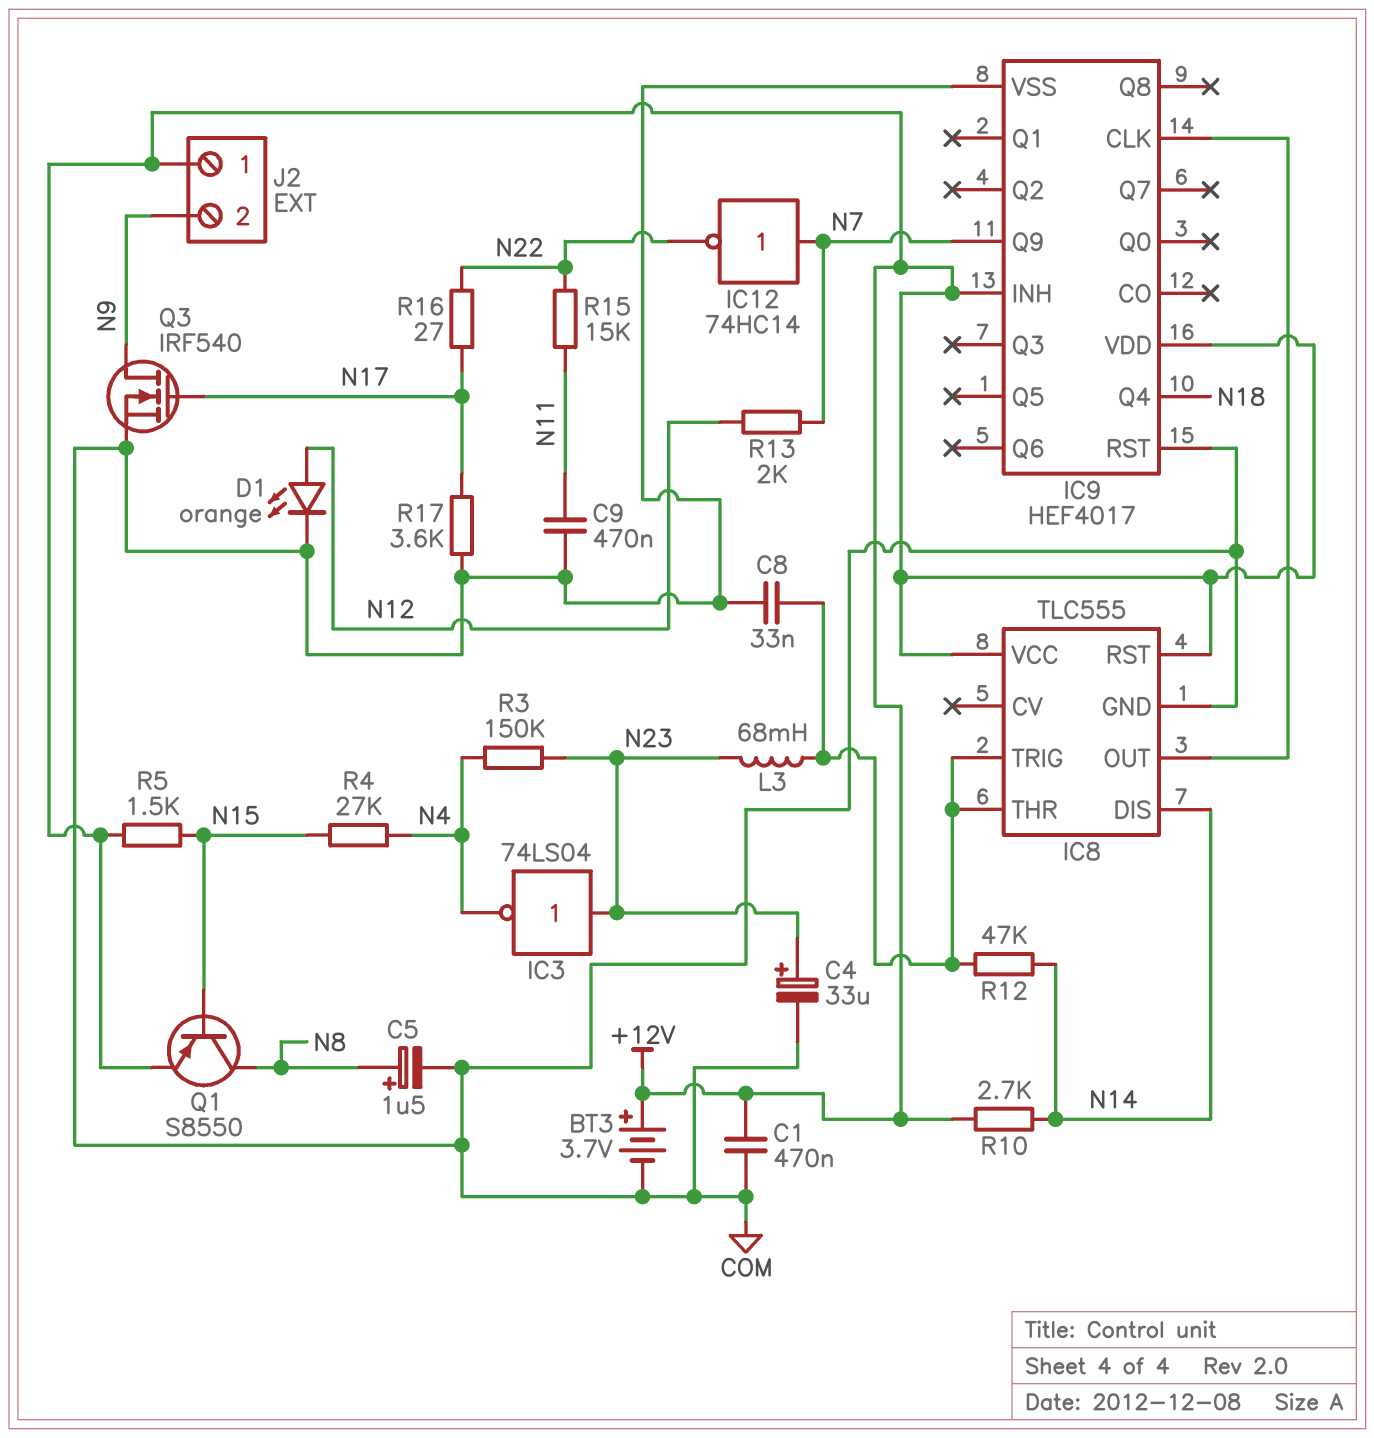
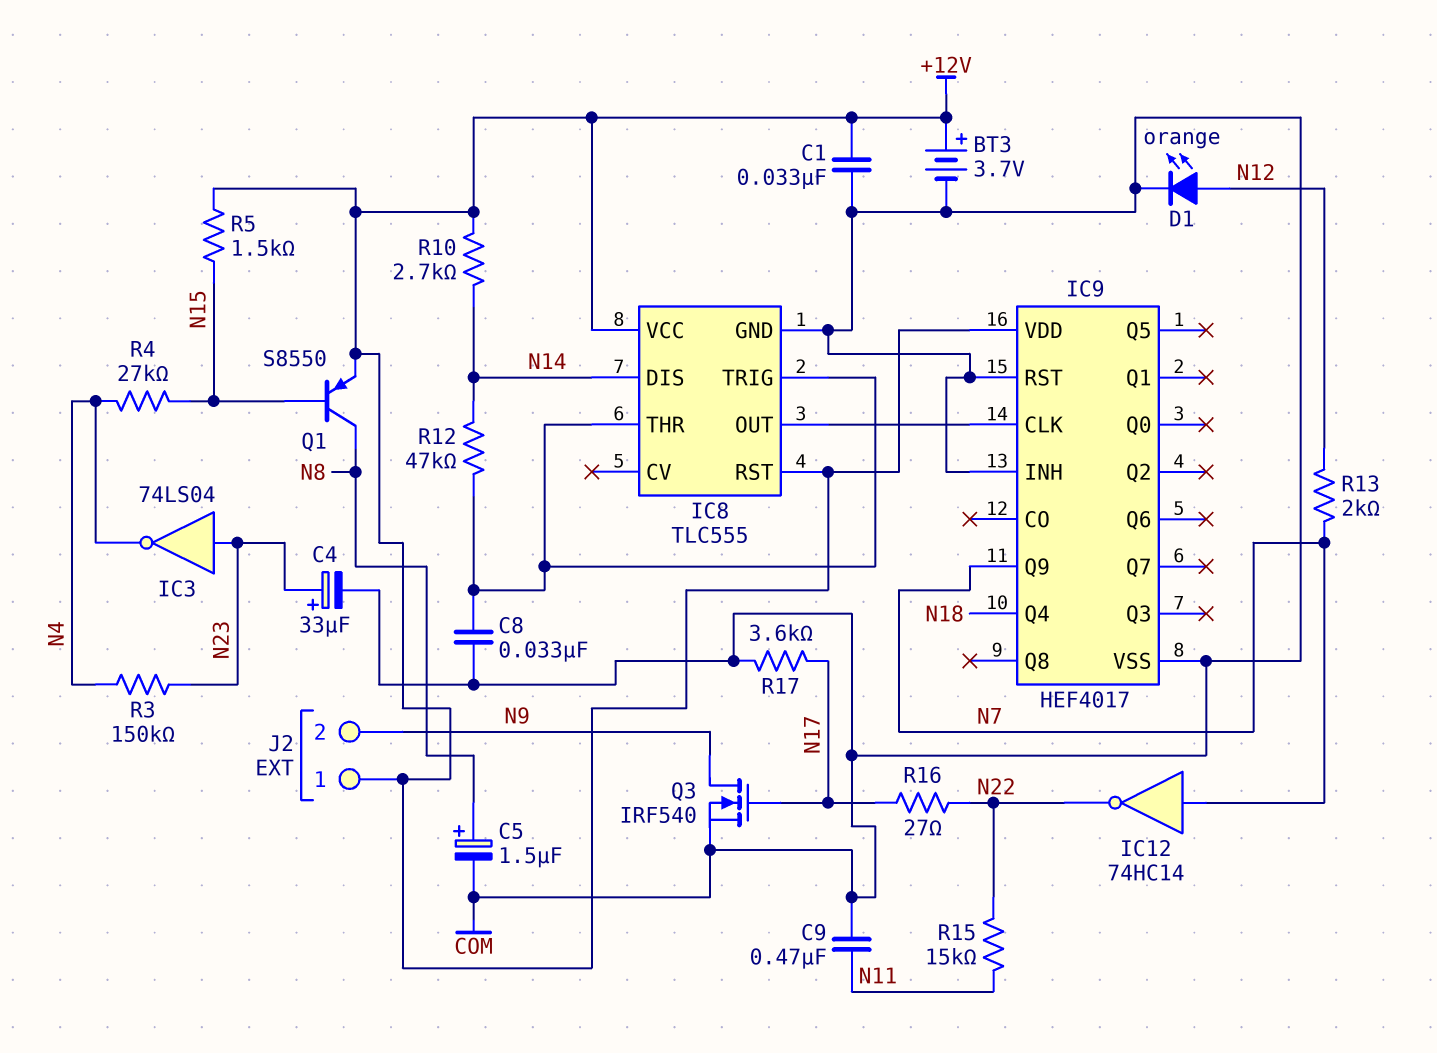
C1: 470nF (+12V, COM) -> 33nF (+12V, COM)
IC9 pin INH: +12V -> COM
L3: 68mH (IC8/THR, N23) -> none

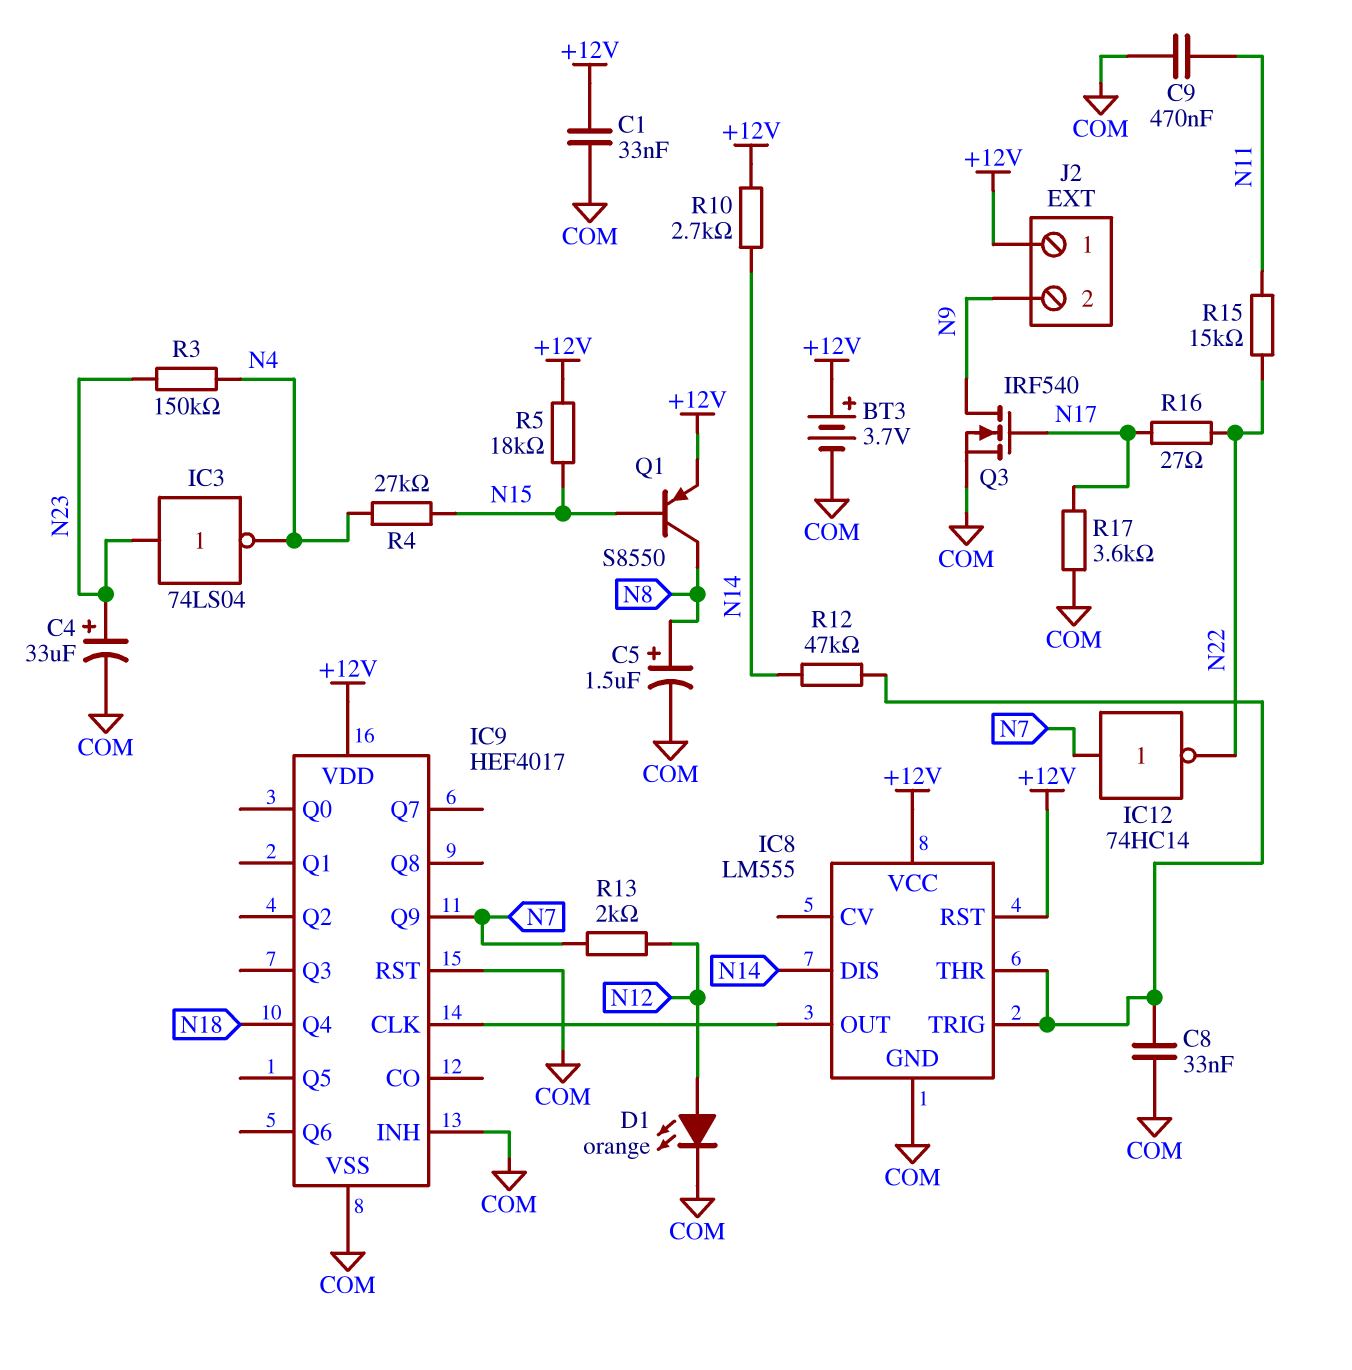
IC8: TLC555 -> LM555
R5: 1.5k (+12V, N15) -> 18k (+12V, N15)

